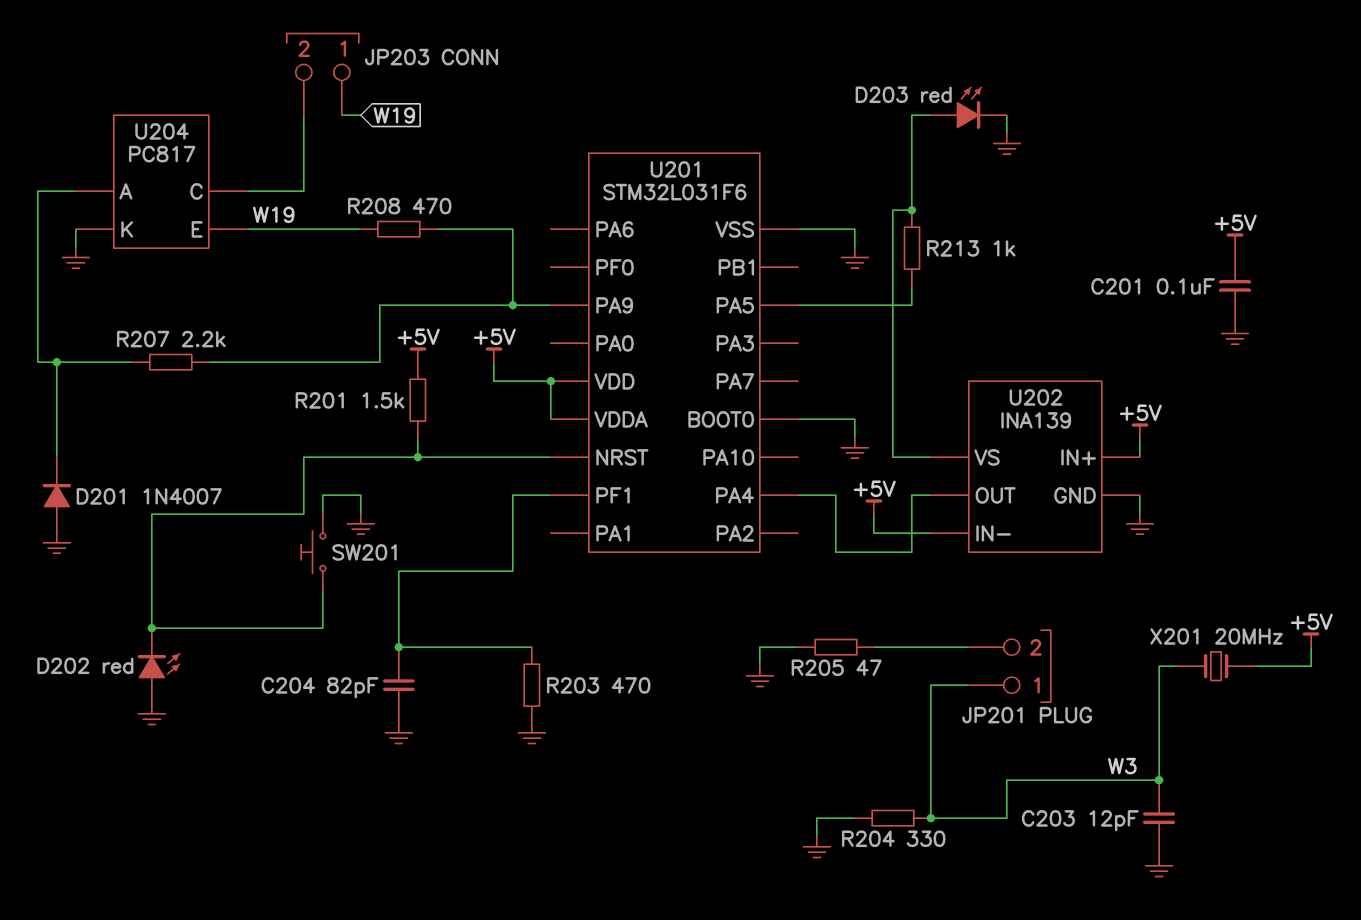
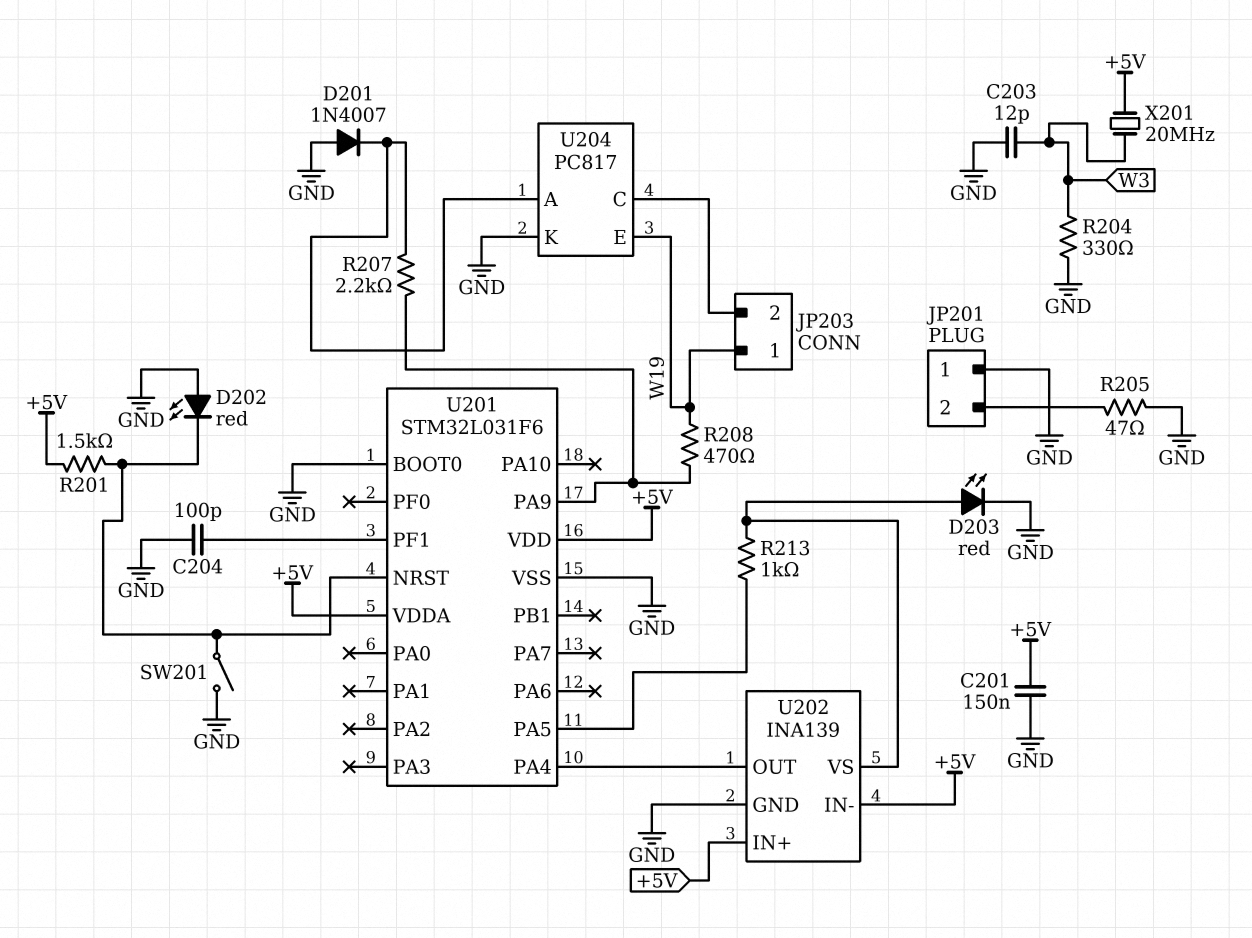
C201: 100nF (+5V, GND) -> 150nF (+5V, GND)
C204: 82pF (GND, U201/PF1) -> 100pF (GND, U201/PF1)
JP201 pin 1: W3 -> GND
R203: 470 (GND, U201/PF1) -> none
SW201: button (GND, U201/NRST) -> switch (GND, U201/NRST)

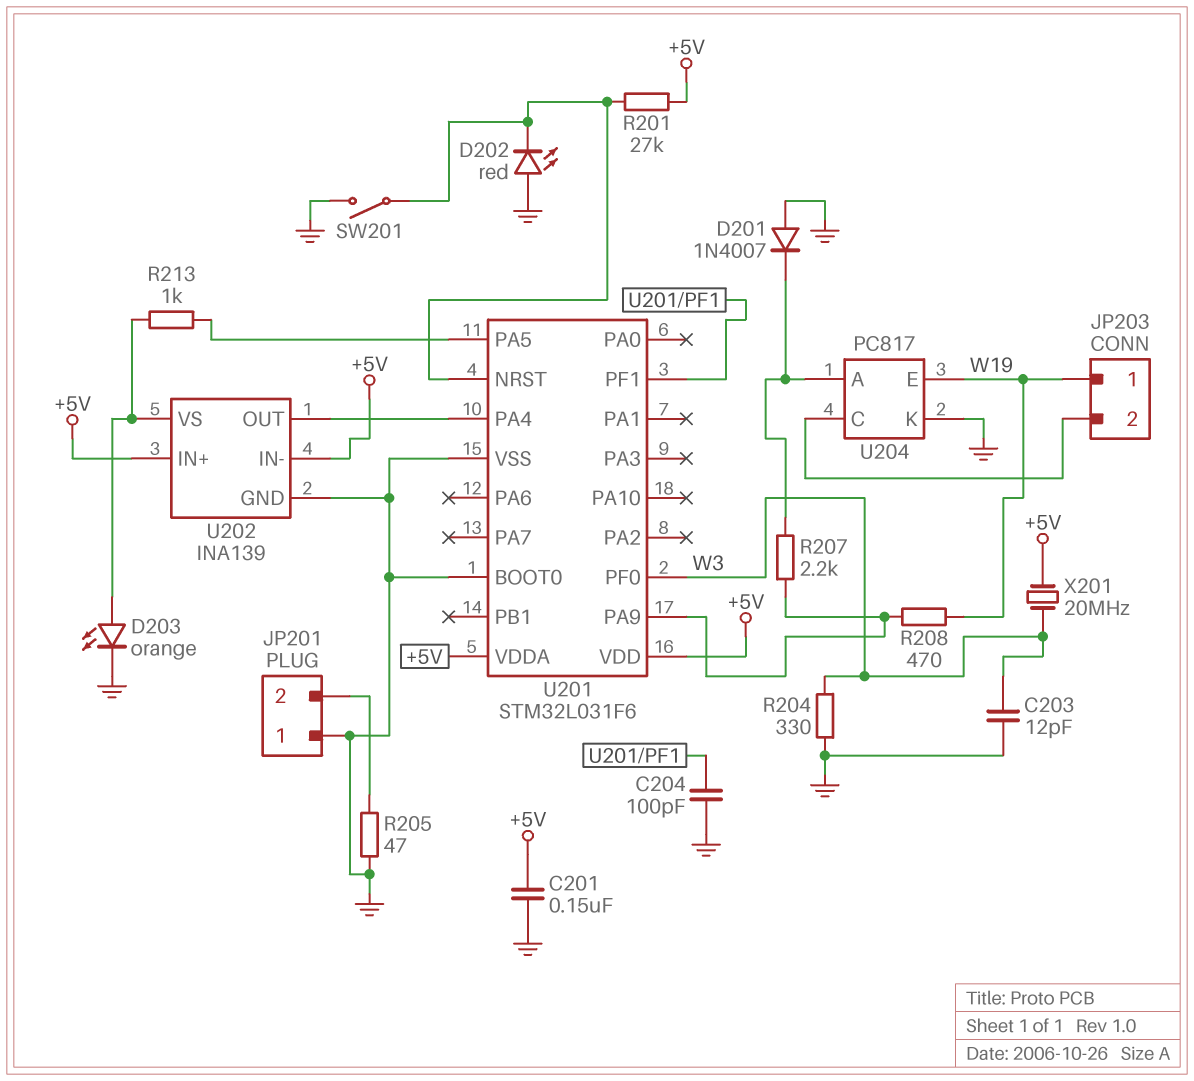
D203: LED red (A U202/VS, K GND) -> LED orange (A U202/VS, K GND)
R201: 1.5k (+5V, U201/NRST) -> 27k (+5V, U201/NRST)
U201 pin PF0: none -> W3

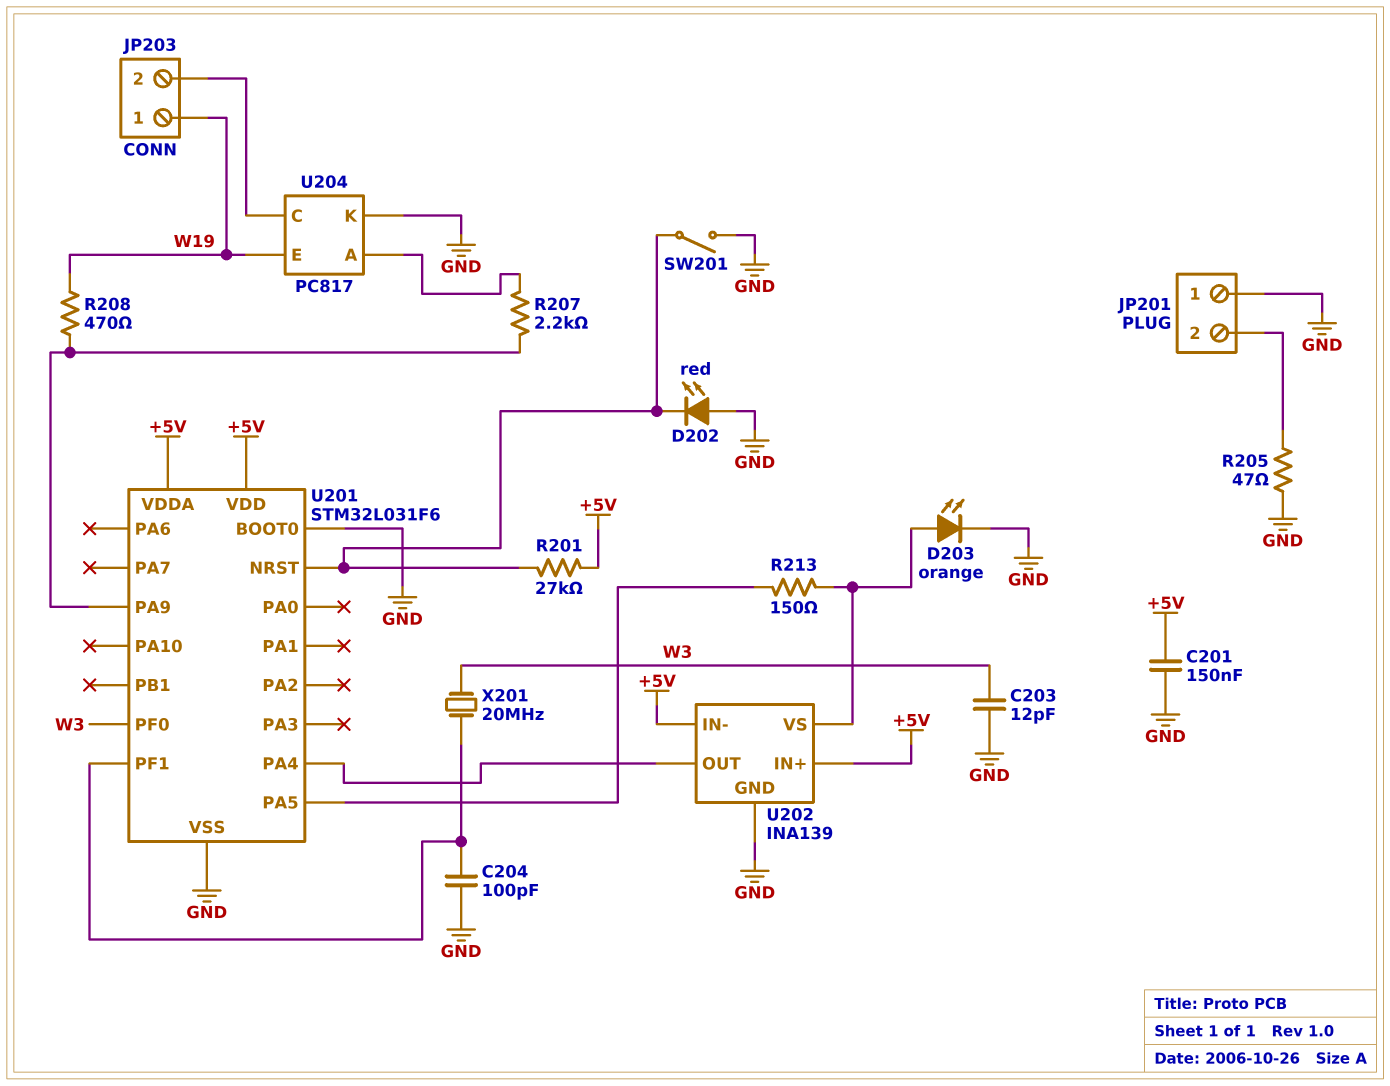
D201: diode 1N4007 (A GND, K U204/A) -> none
R204: 330 (GND, W3) -> none
R213: 1k (U201/PA5, U202/VS) -> 150 (U201/PA5, U202/VS)
X201: 20MHz (+5V, W3) -> 20MHz (U201/PF1, W3)

